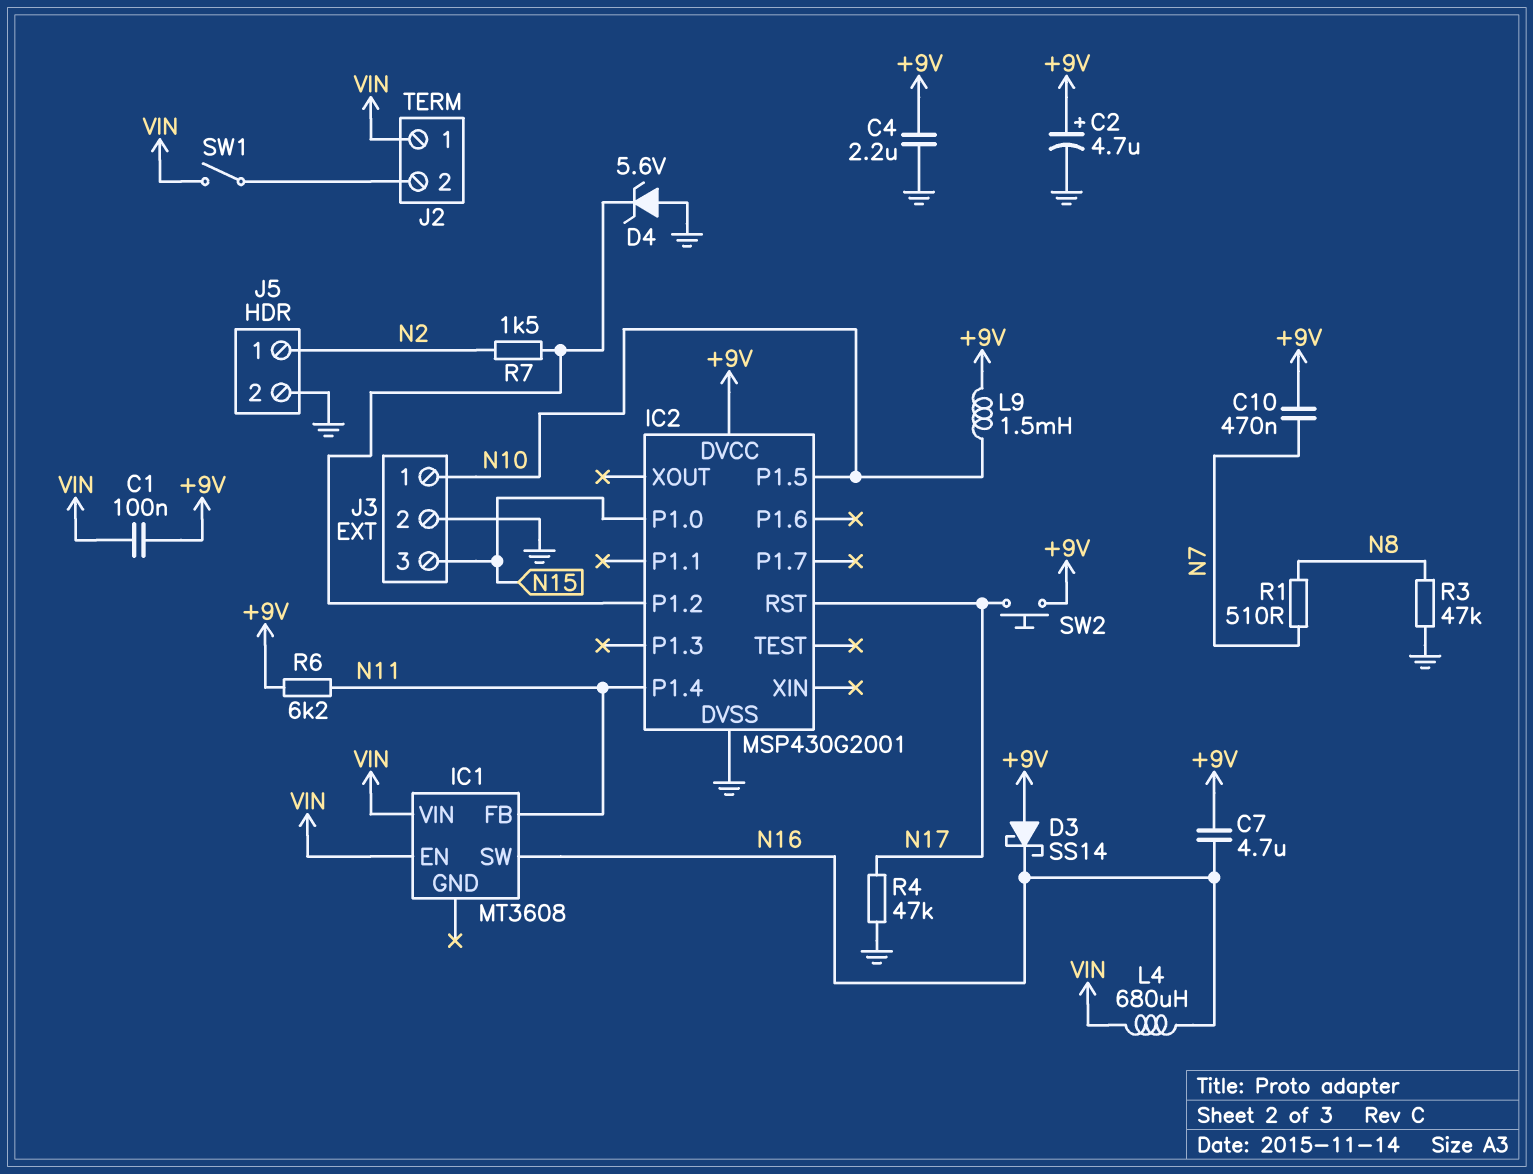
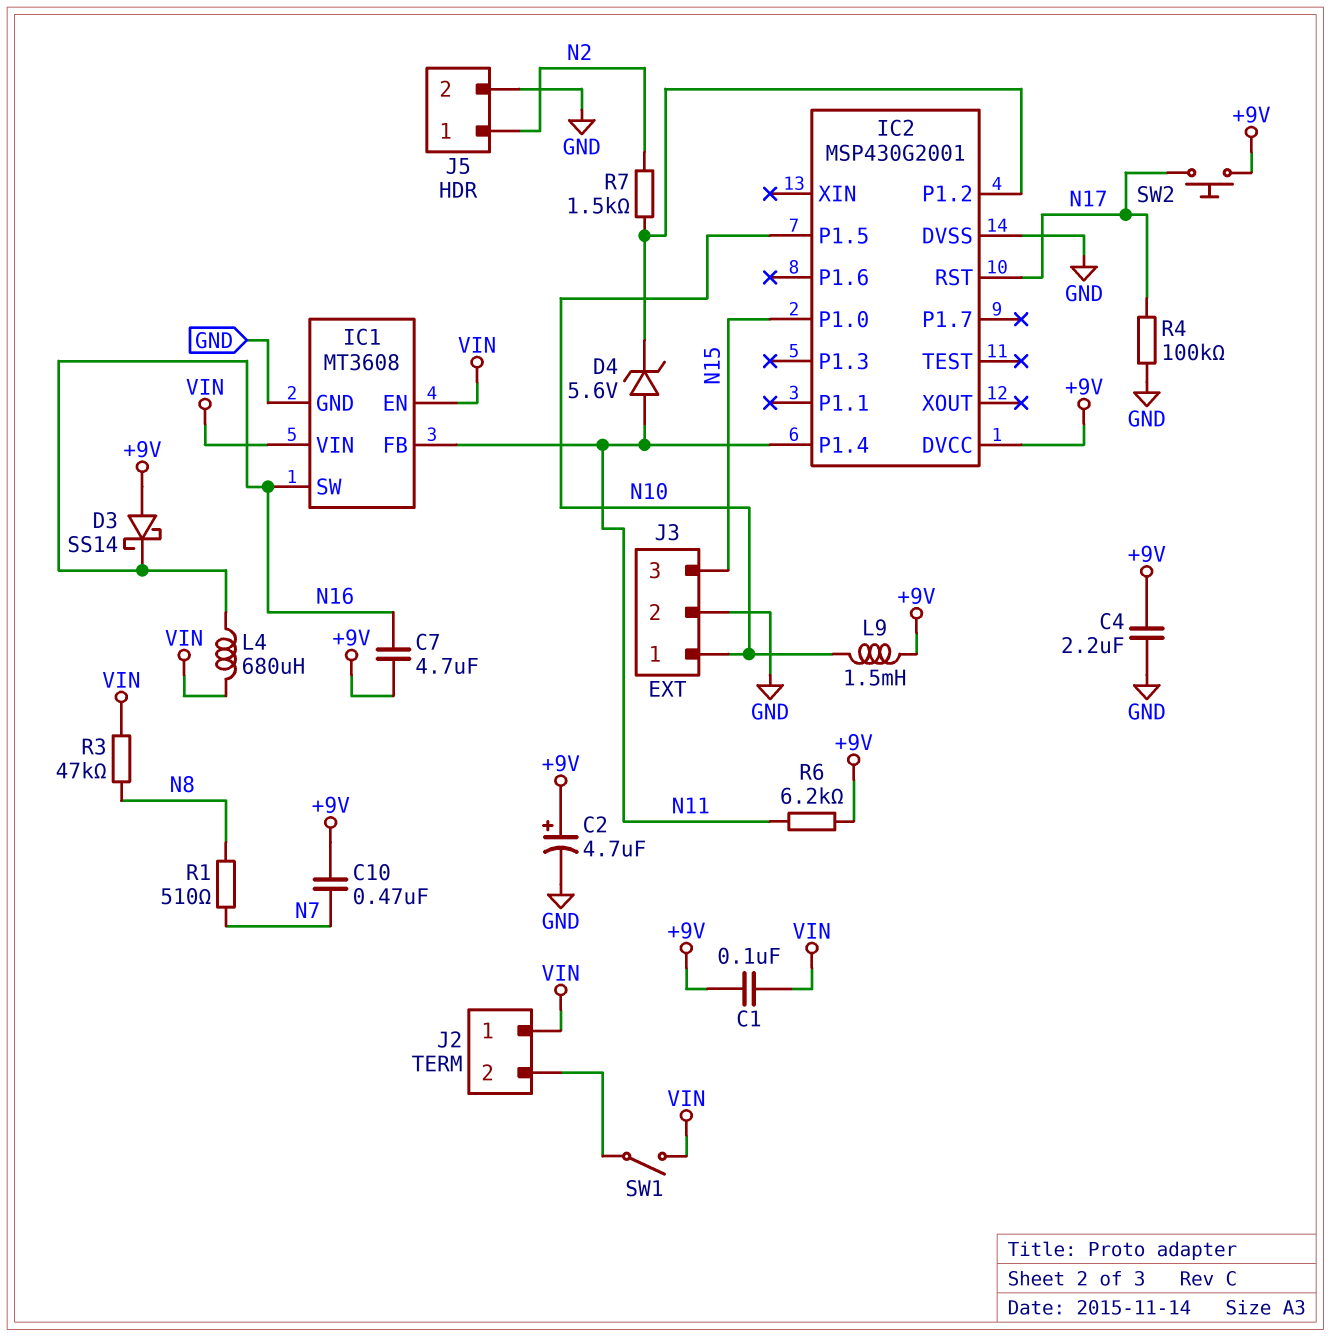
D4: zener 5.6V (A GND, K IC2/P1.2) -> zener 5.6V (A N11, K IC2/P1.2)
IC1 pin GND: none -> GND
R3: 47k (GND, N8) -> 47k (N8, VIN)
R4: 47k (GND, N17) -> 100k (GND, N17)

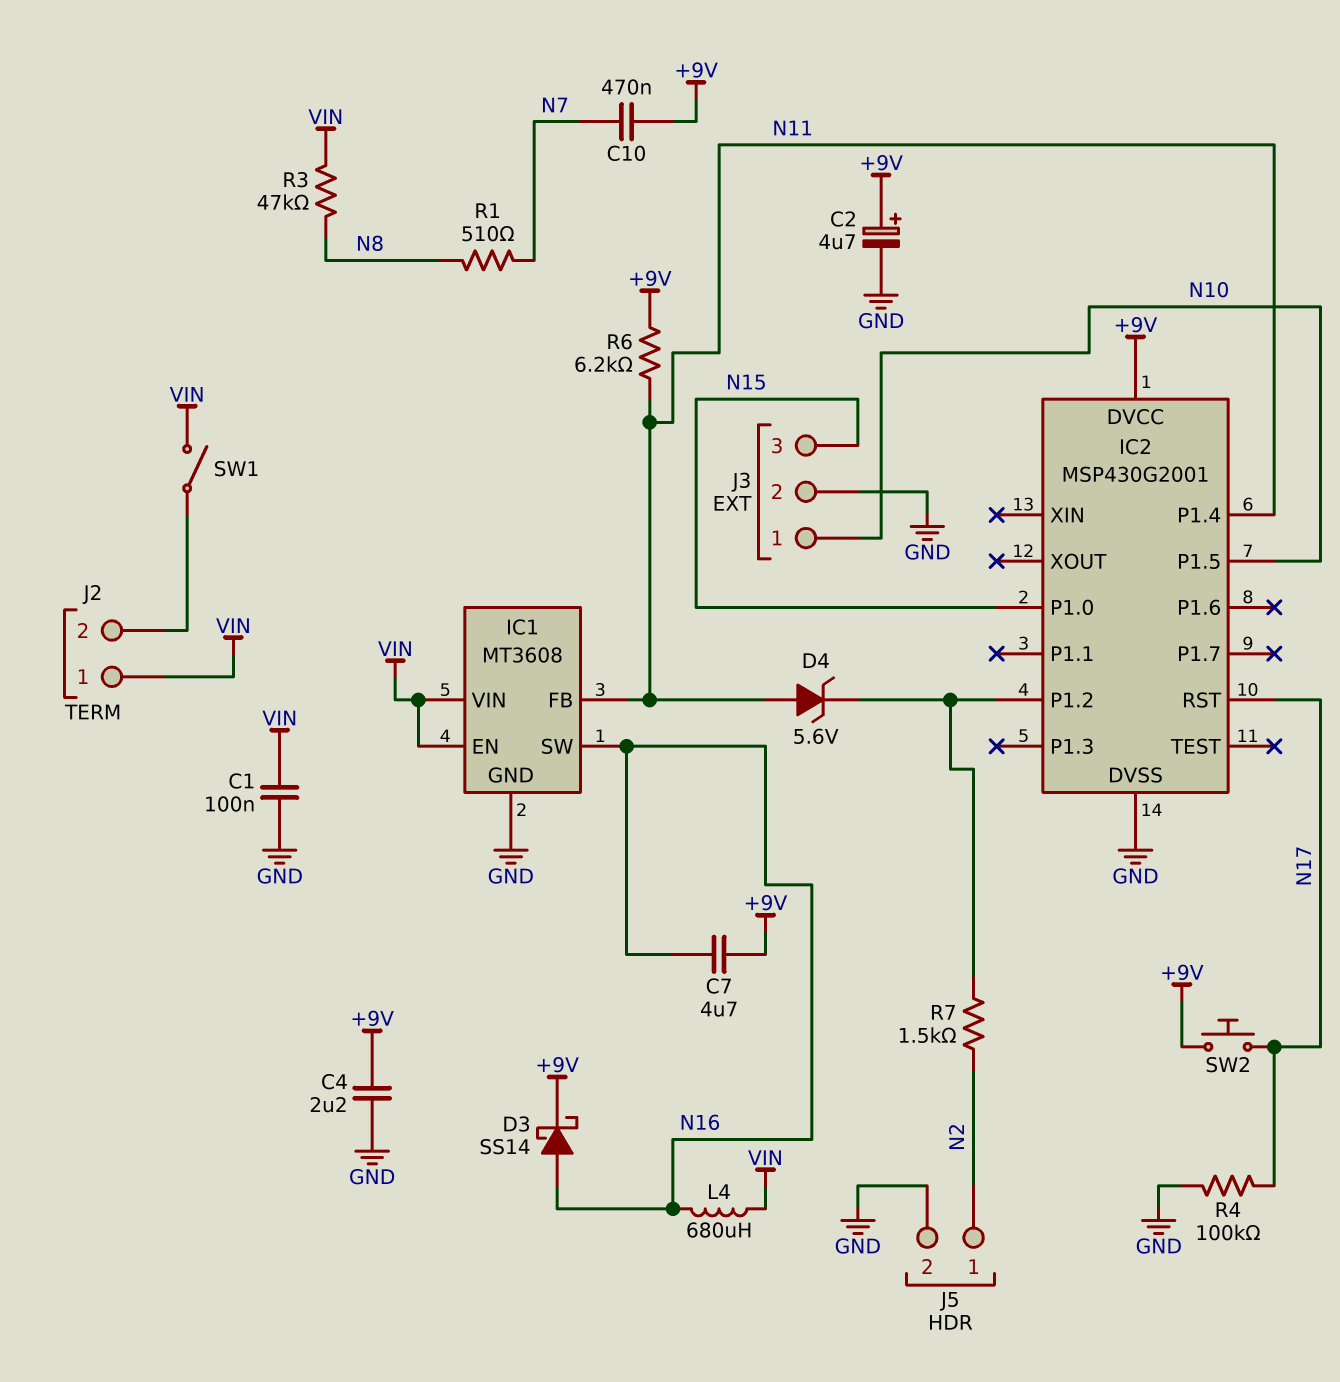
C1: 100nF (+9V, VIN) -> 100nF (GND, VIN)
D3: schottky SS14 (A +9V, K N16) -> schottky SS14 (A N16, K +9V)
L9: 1.5mH (+9V, N10) -> none

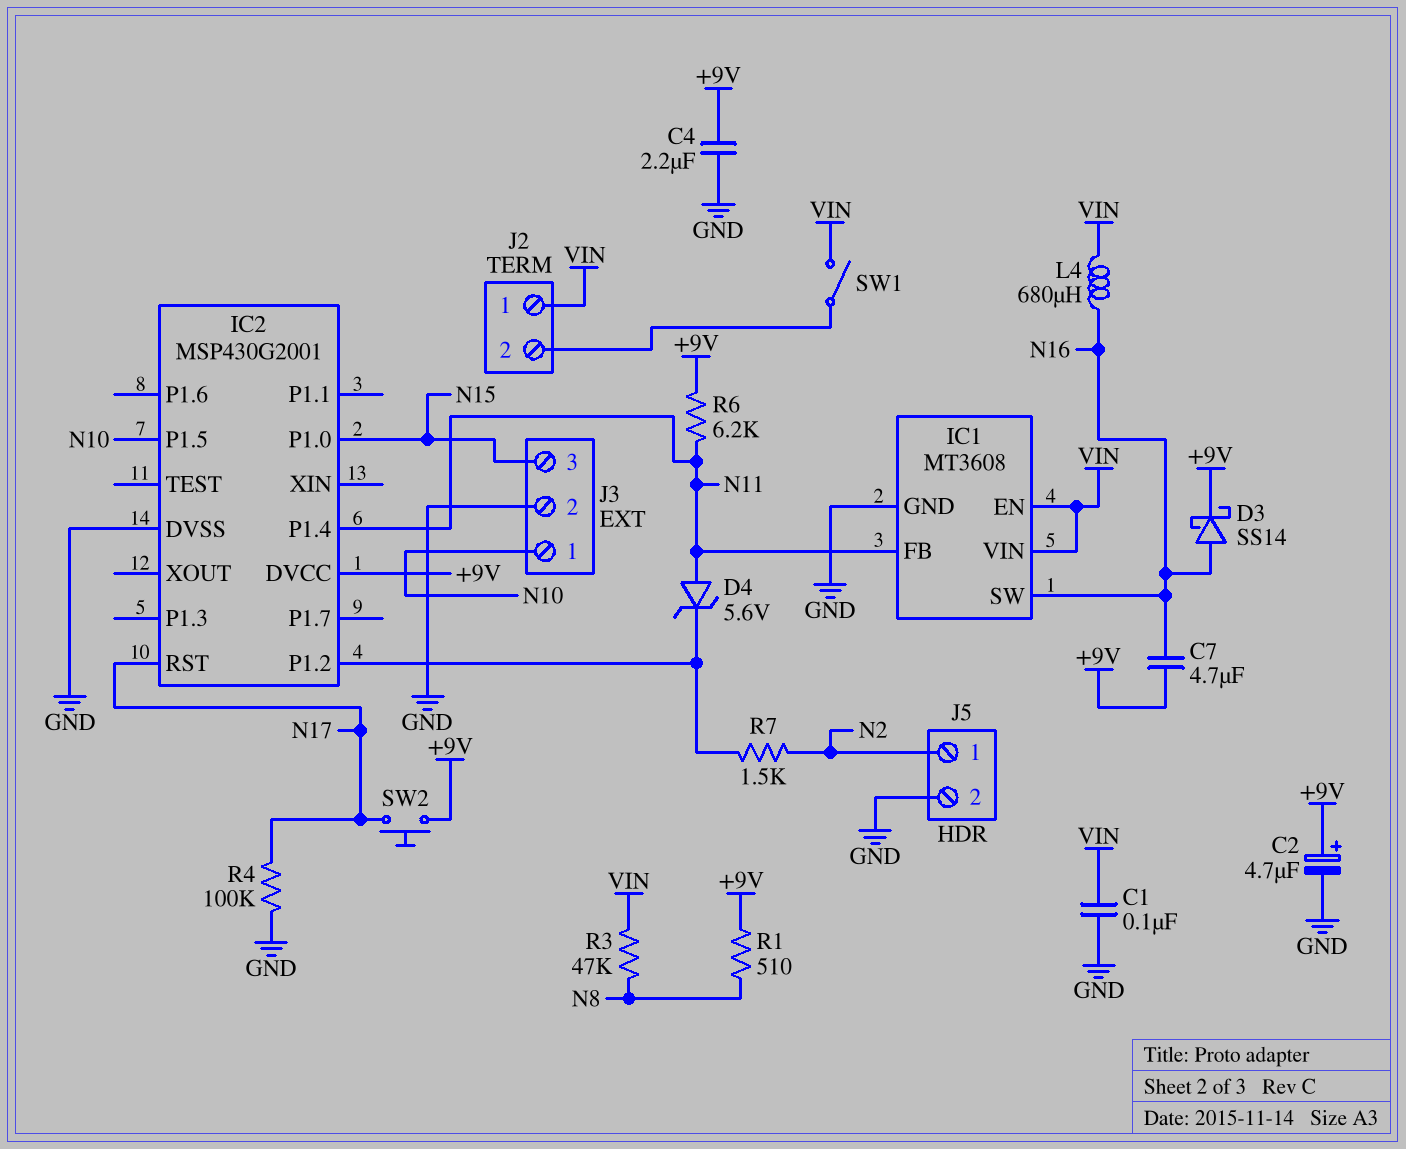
C10: 470nF (+9V, N7) -> none
R1: 510 (N7, N8) -> 510 (+9V, N8)

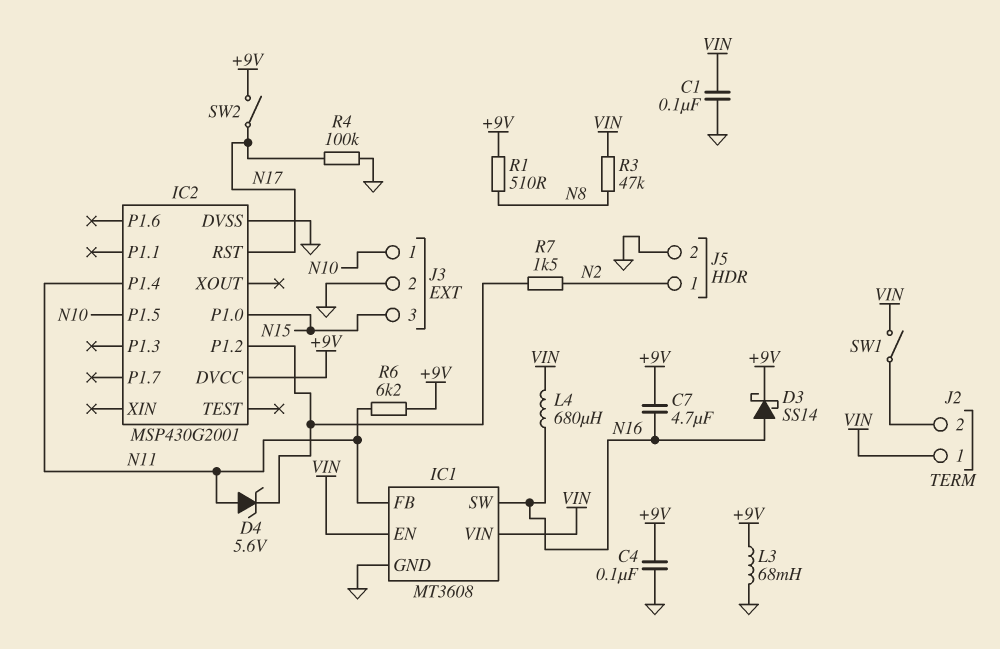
C2: 4.7uF (plus +9V, minus GND) -> none
C4: 2.2uF (+9V, GND) -> 100nF (+9V, GND)
L3: none -> 68mH (+9V, GND)
SW2: button (+9V, N17) -> switch (+9V, N17)

